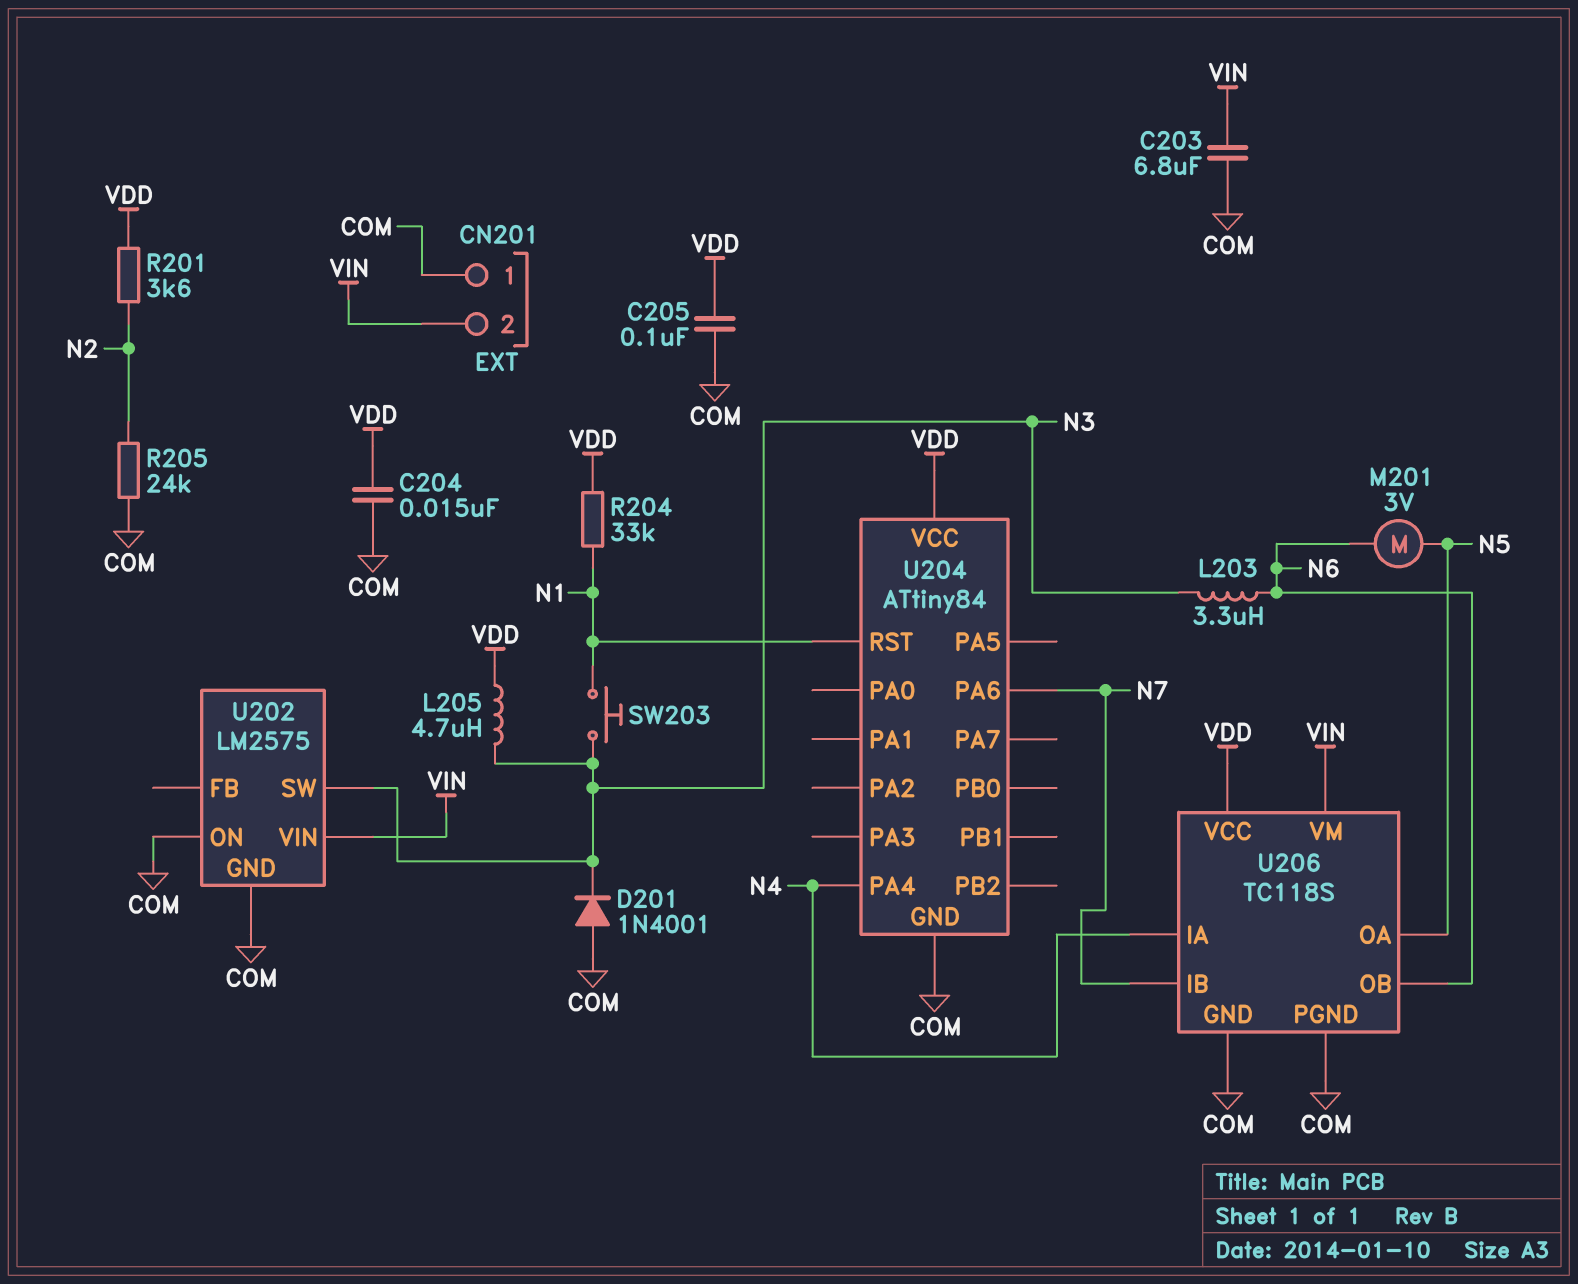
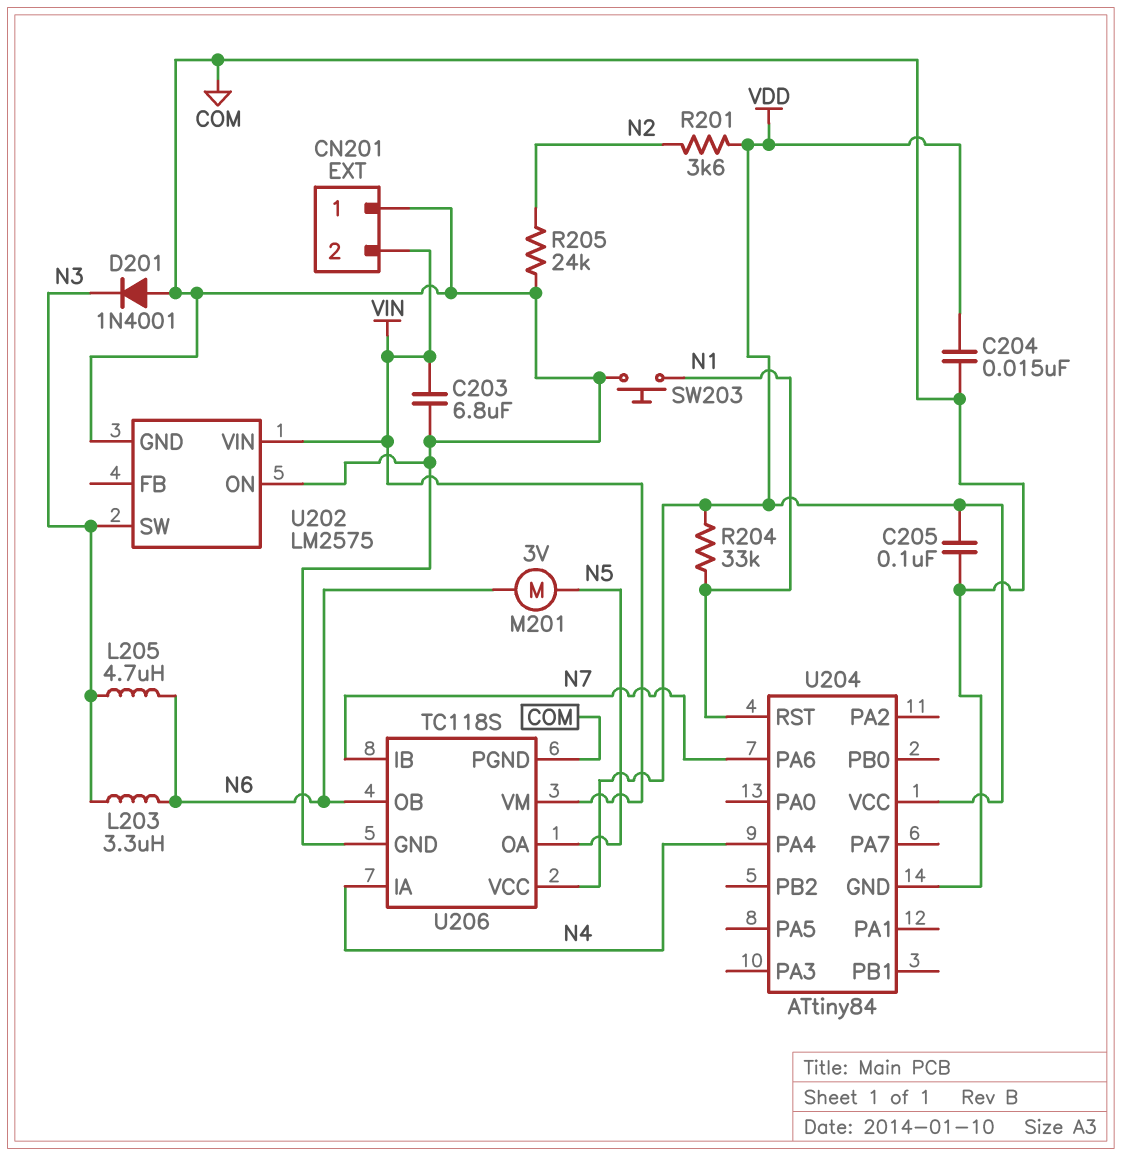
L205: 4.7uH (N3, VDD) -> 4.7uH (N3, N6)
SW203: button (N1, N3) -> button (COM, N1)

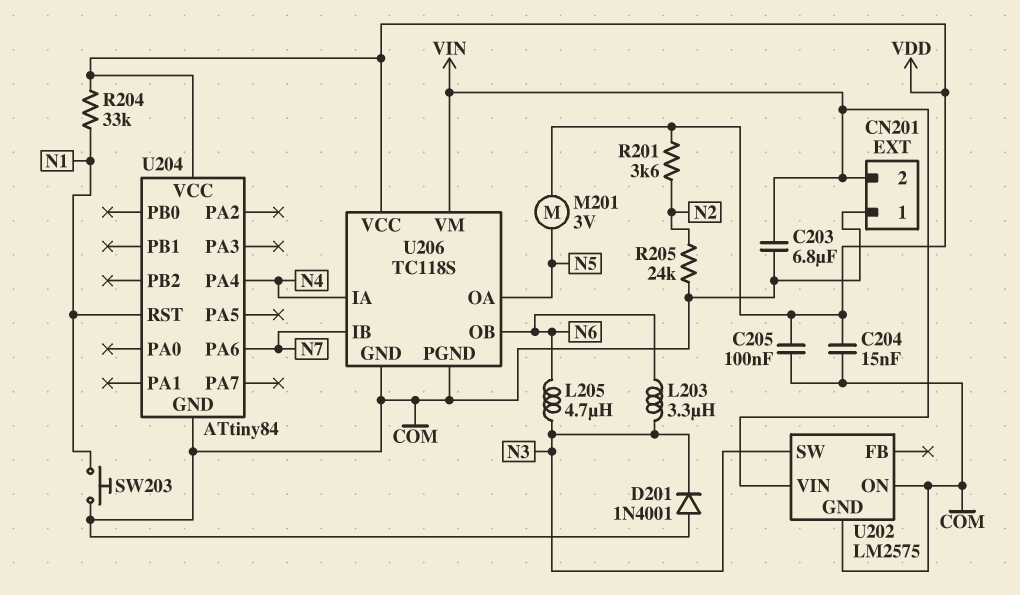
M201: motor 3V (N5, N6) -> motor 3V (N5, VDD)

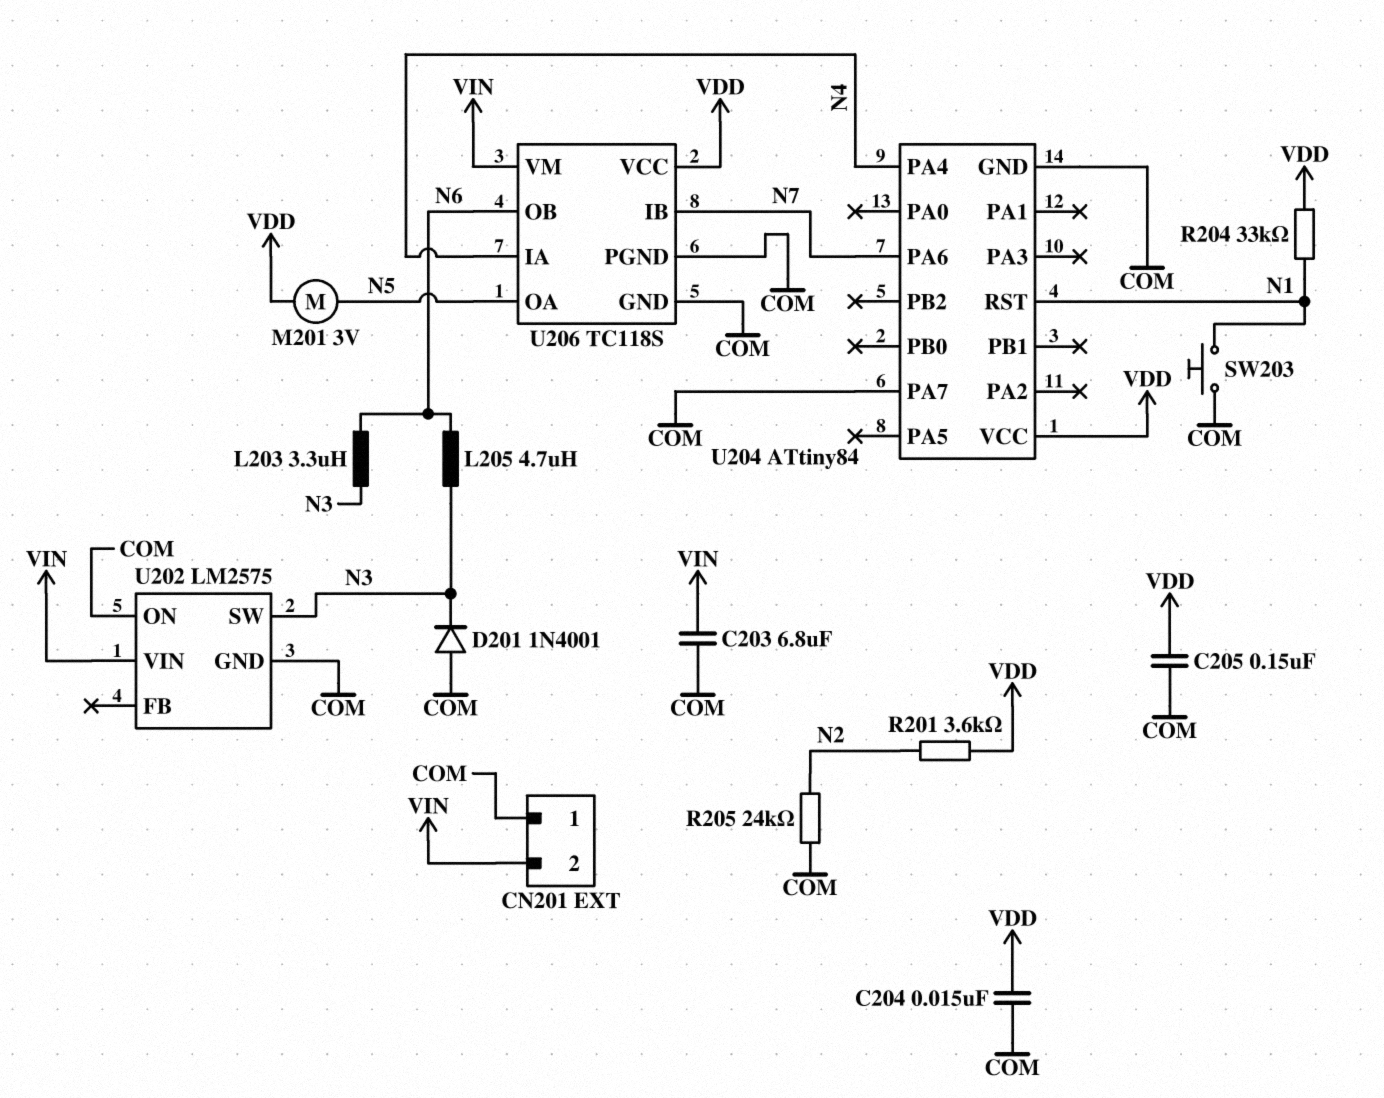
C205: 100nF (COM, VDD) -> 150nF (COM, VDD)
U204 pin PA7: none -> COM

